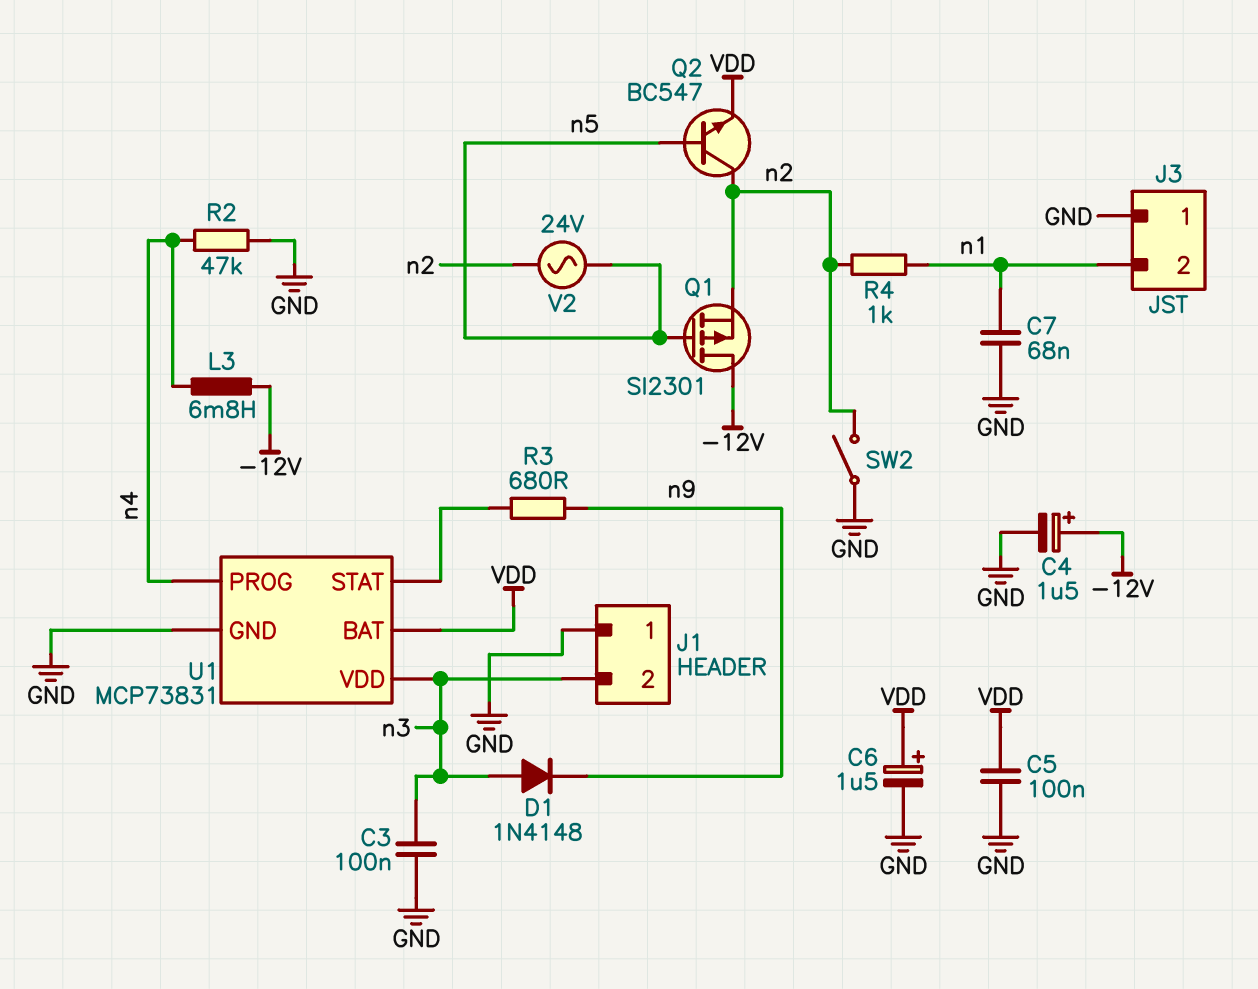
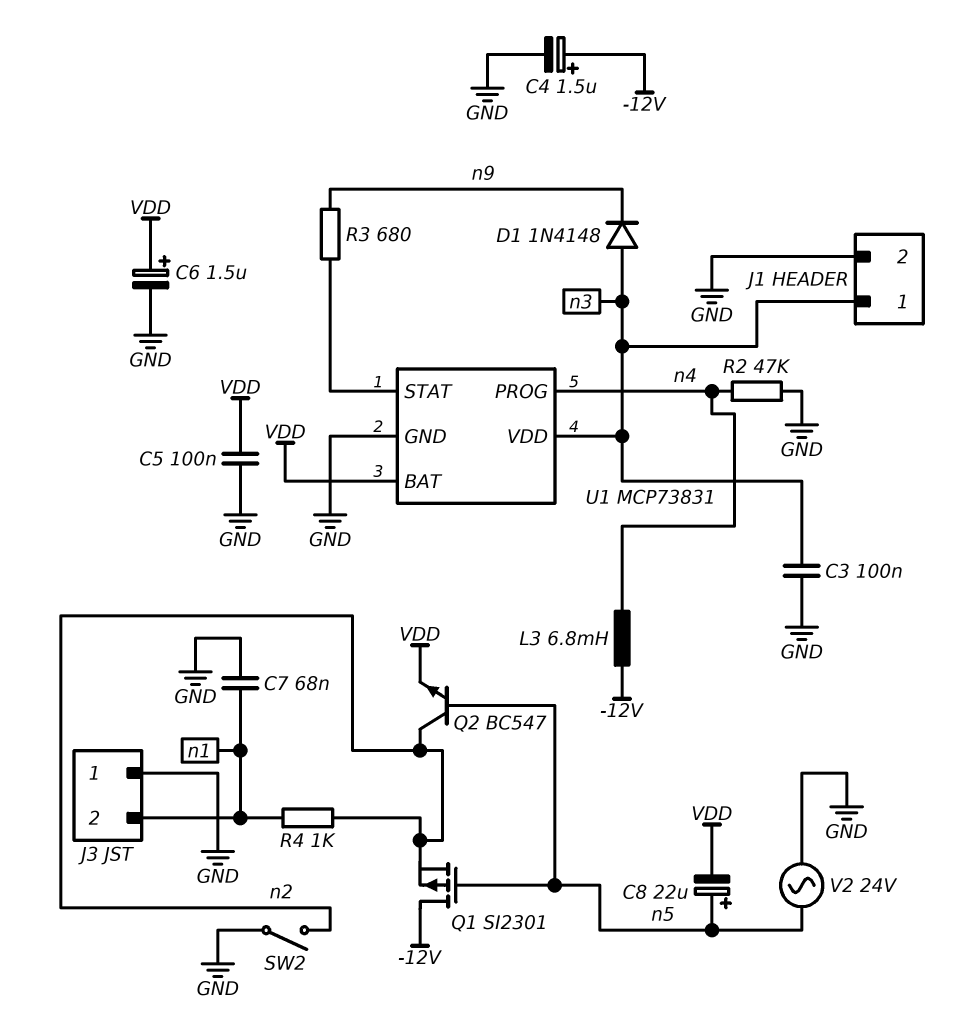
C8: none -> 22uF (plus n5, minus VDD)
J1 pin 1: GND -> n3
J1 pin 2: n3 -> GND
V2: AC 24V (n2, n5) -> AC 24V (GND, n5)

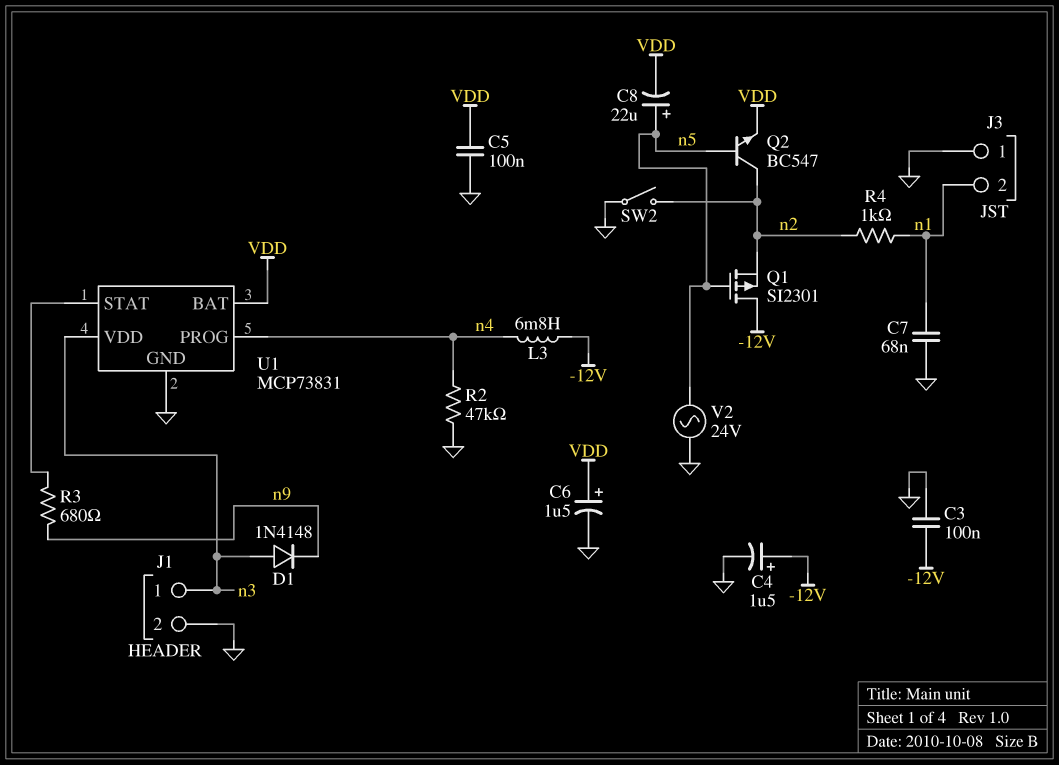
C3: 100nF (GND, n3) -> 100nF (-12V, GND)

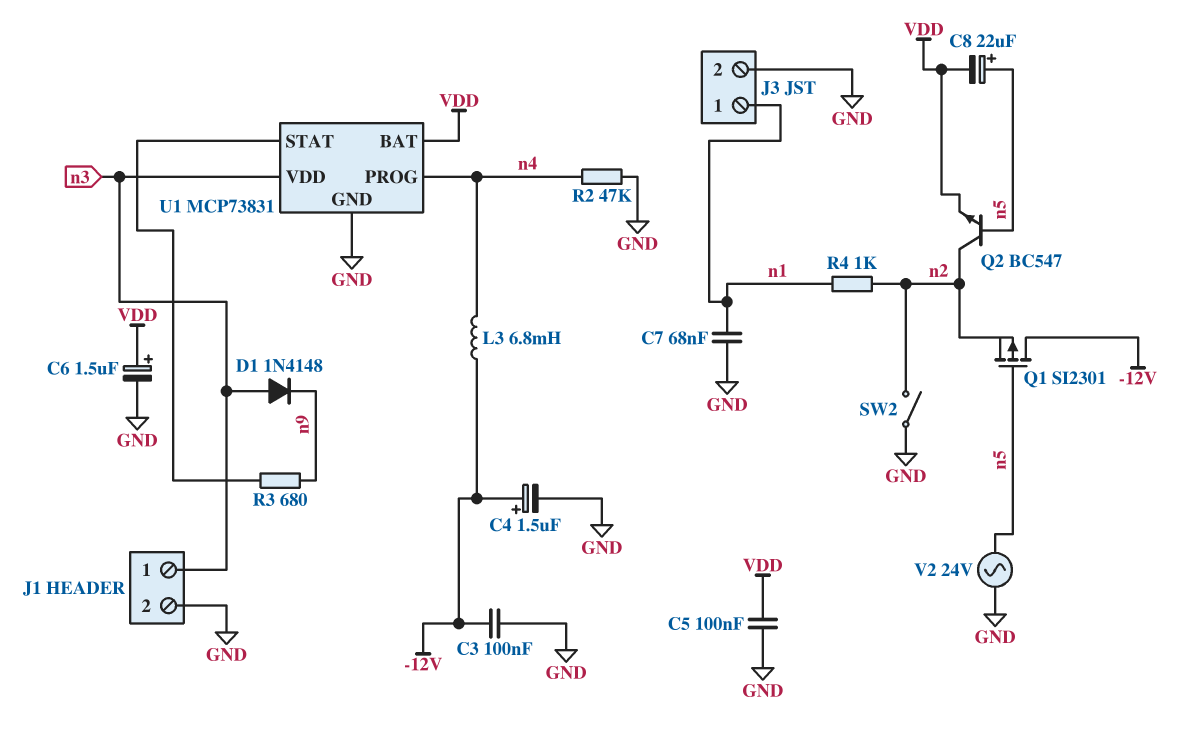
J3 pin 1: GND -> n1
J3 pin 2: n1 -> GND

